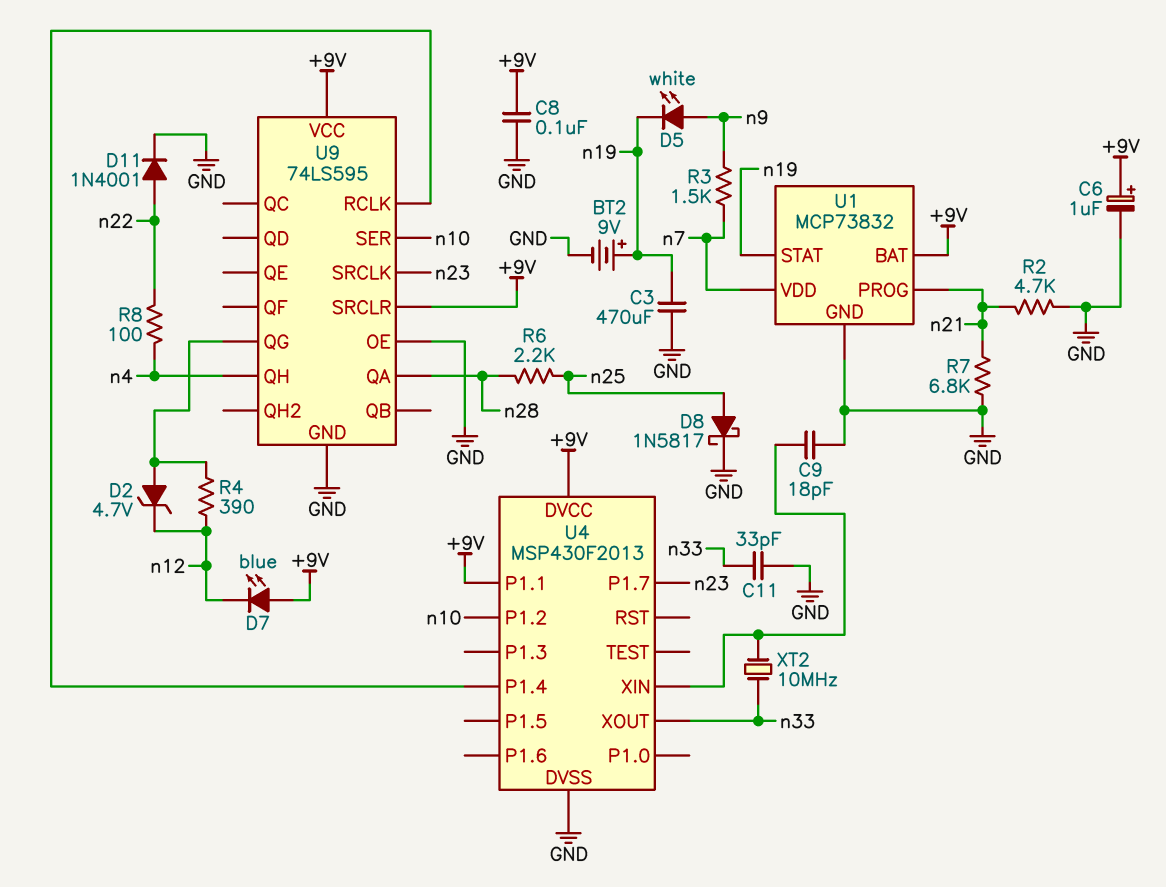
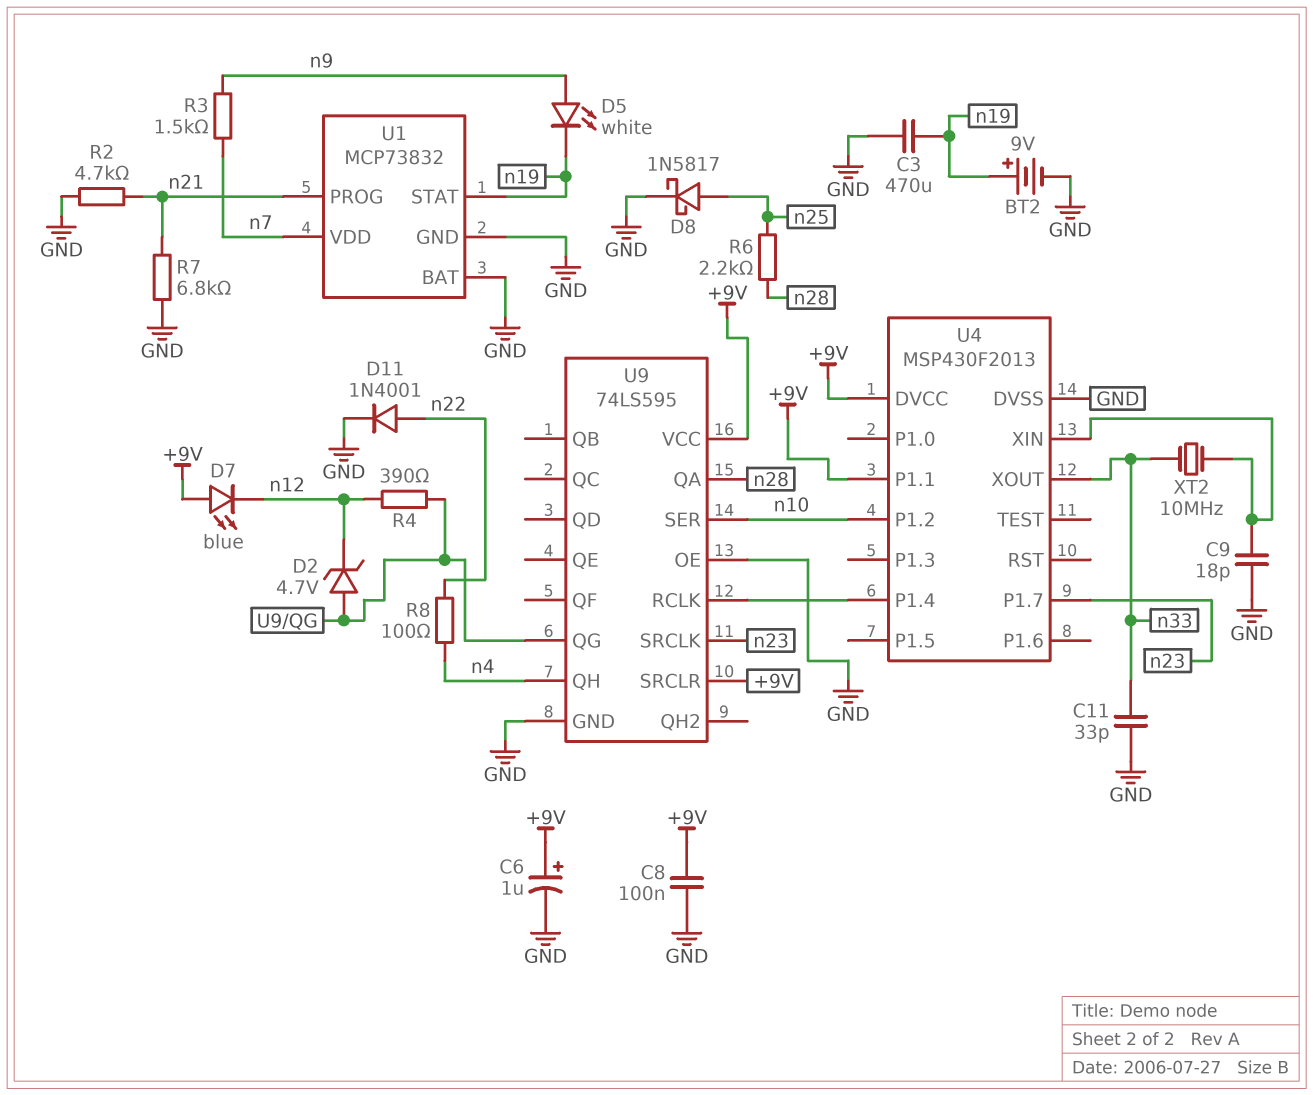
U1 pin BAT: +9V -> GND

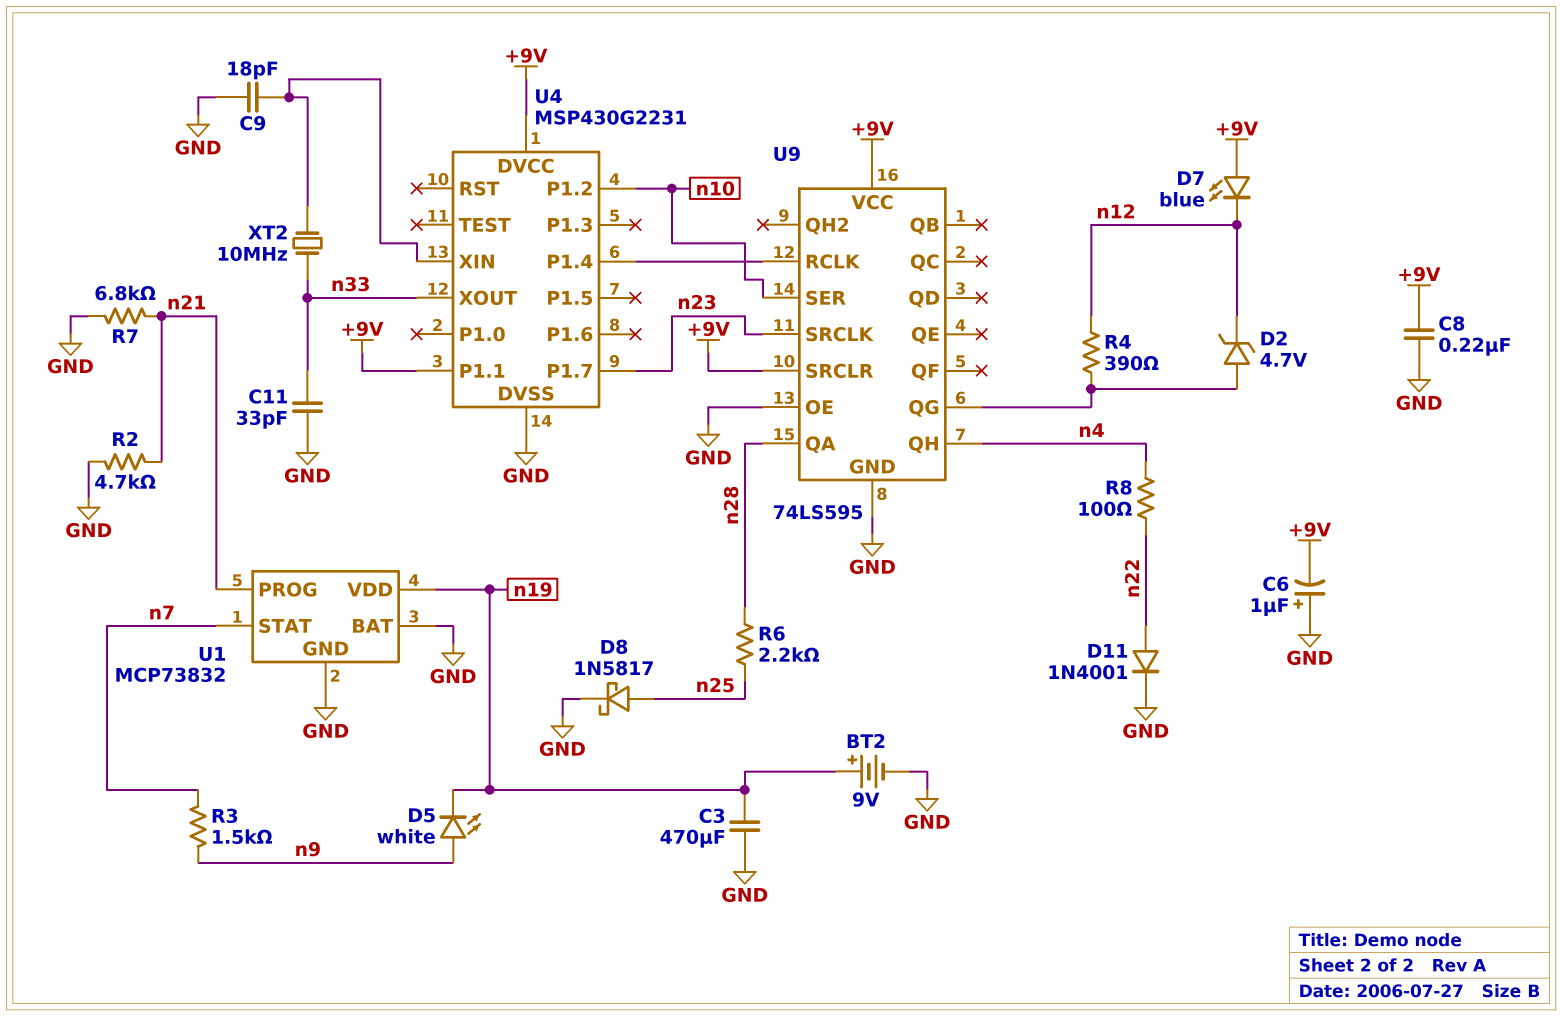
C6: 1uF (plus +9V, minus GND) -> 1uF (plus GND, minus +9V)
C8: 100nF (+9V, GND) -> 220nF (+9V, GND)
U1 pin STAT: n19 -> n7
U1 pin VDD: n7 -> n19
U4: MSP430F2013 -> MSP430G2231

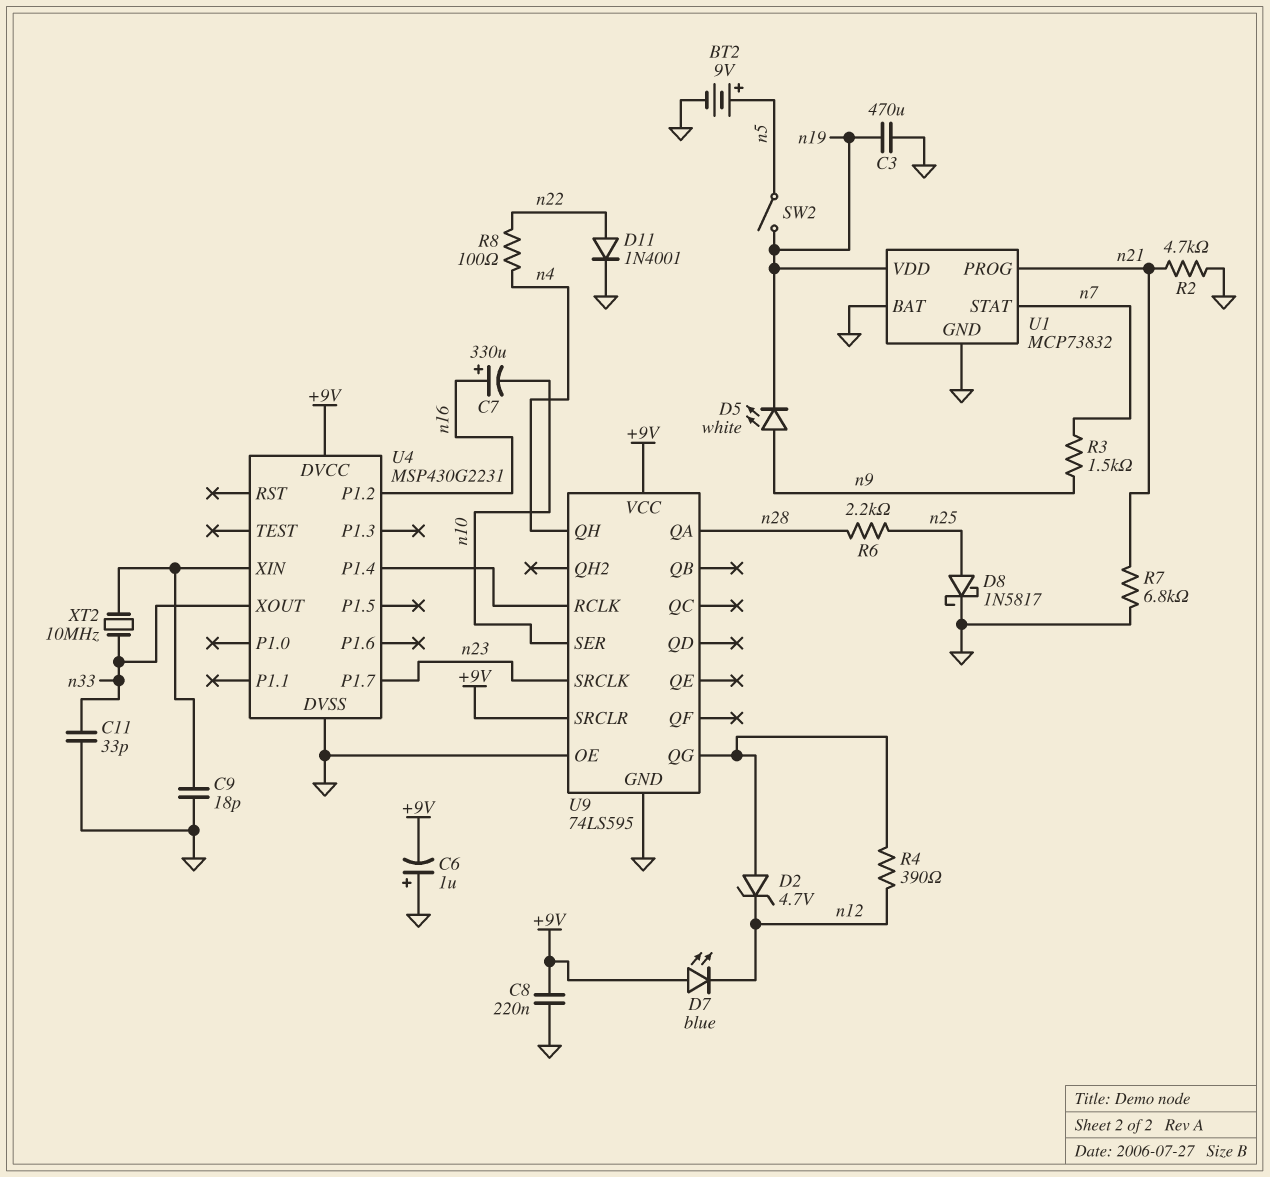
BT2: 9V (plus n19, minus GND) -> 9V (plus n5, minus GND)
C7: none -> 330uF (plus n16, minus n10)
SW2: none -> switch (n5, n19)
U4 pin P1.1: +9V -> none
U4 pin P1.2: n10 -> n16

